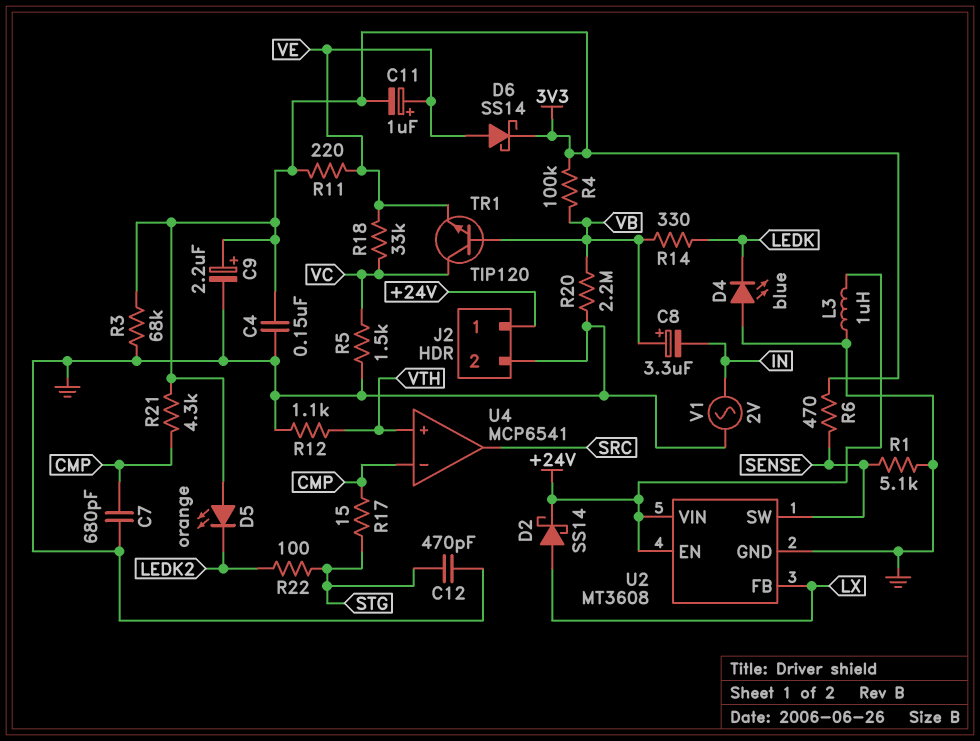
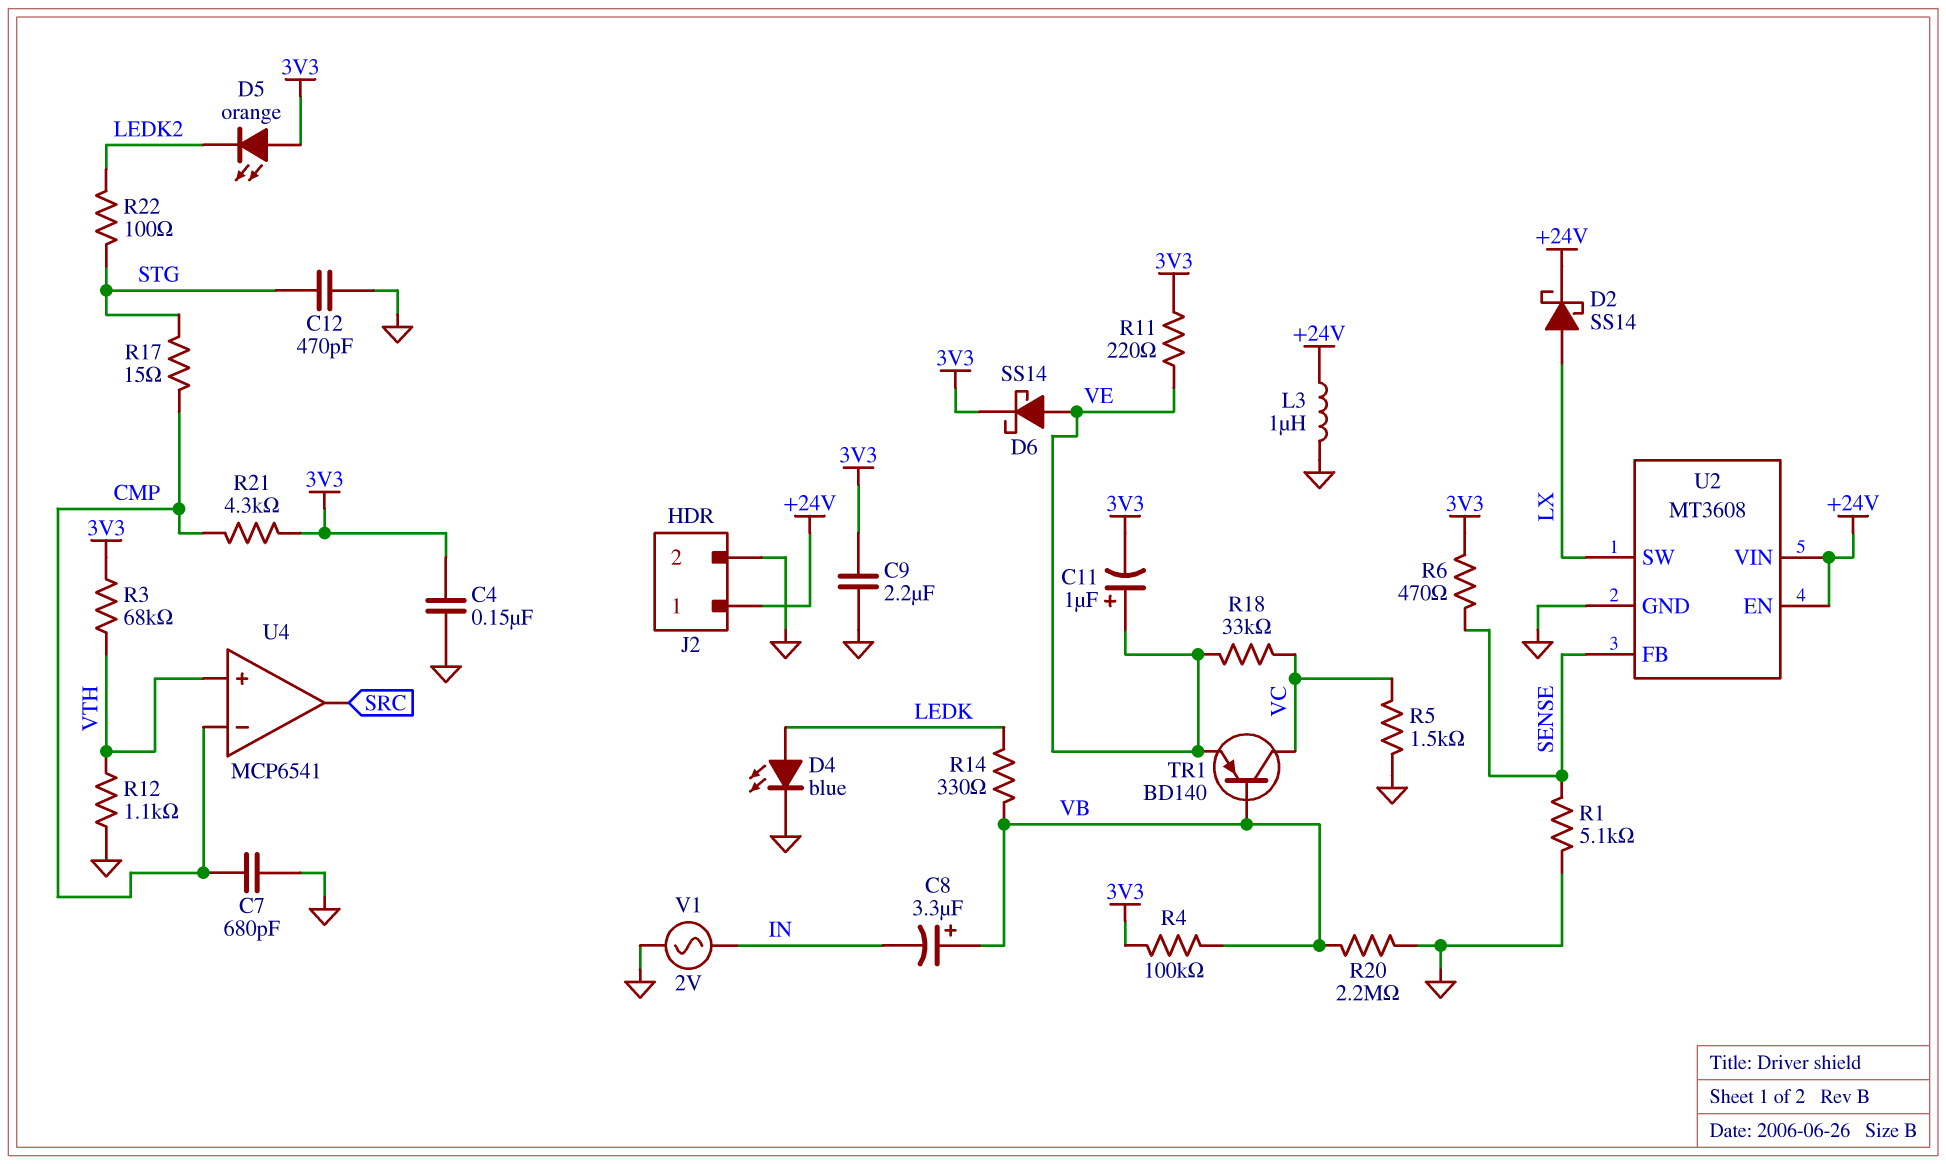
C9: 2.2uF (plus 3V3, minus GND) -> 2.2uF (3V3, GND)
D4: LED blue (A GND, K LEDK) -> LED blue (A LEDK, K GND)
R3: 68k (3V3, GND) -> 68k (3V3, VTH)
TR1: NPN TIP120 (B VB, C VC, E VE) -> PNP BD140 (B VB, C VC, E VE)
U2 pin FB: LX -> SENSE
U2 pin SW: SENSE -> LX

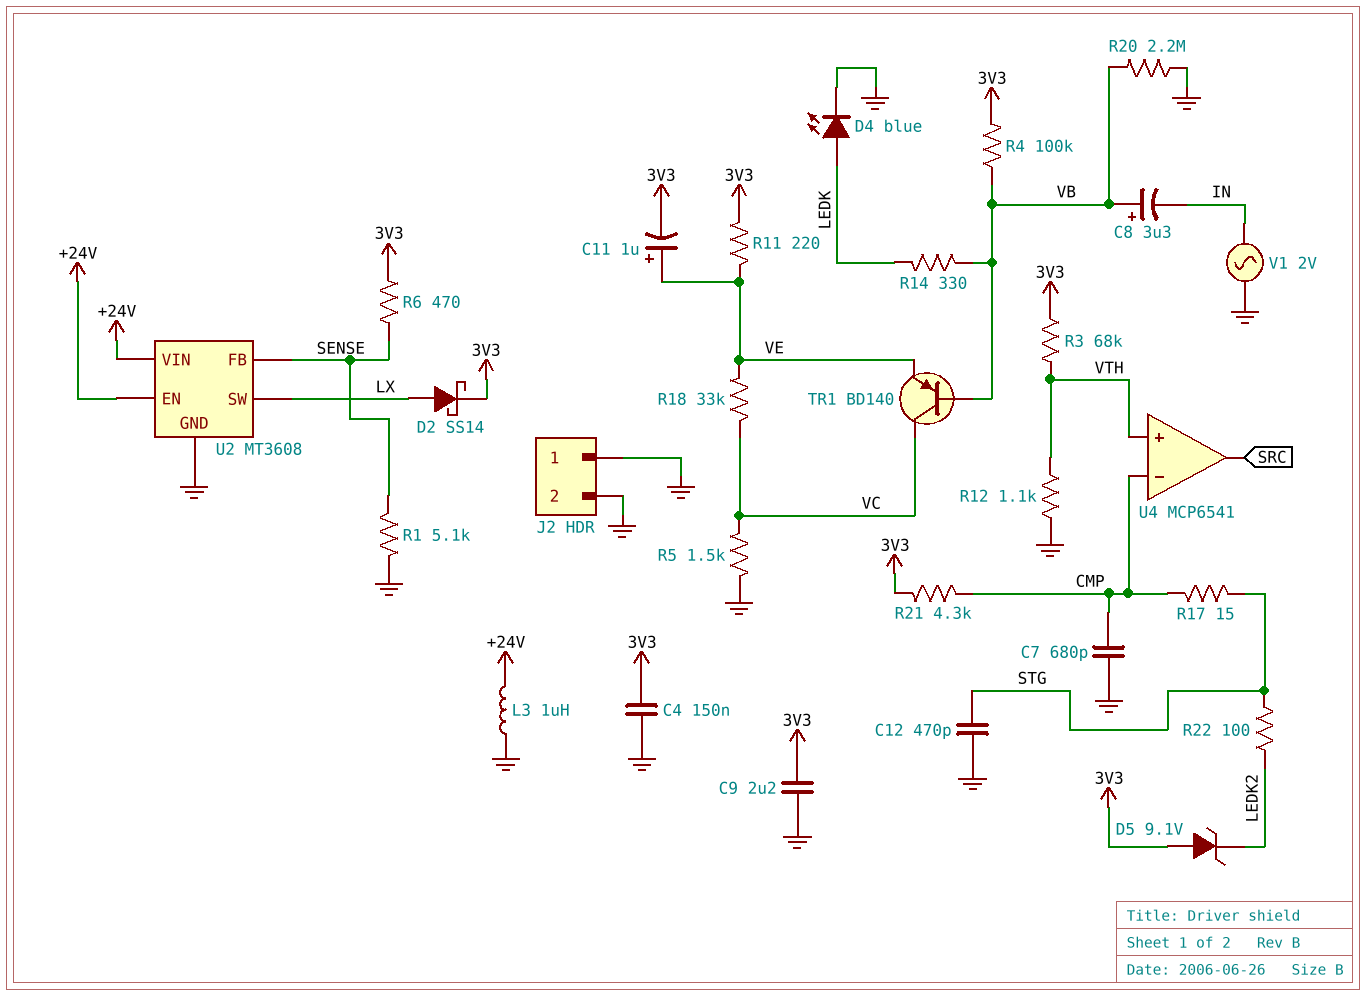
D2: schottky SS14 (A LX, K +24V) -> schottky SS14 (A LX, K 3V3)
D5: LED orange (A 3V3, K LEDK2) -> zener 9.1V (A 3V3, K LEDK2)
D6: schottky SS14 (A VE, K 3V3) -> none
J2 pin 1: +24V -> GND

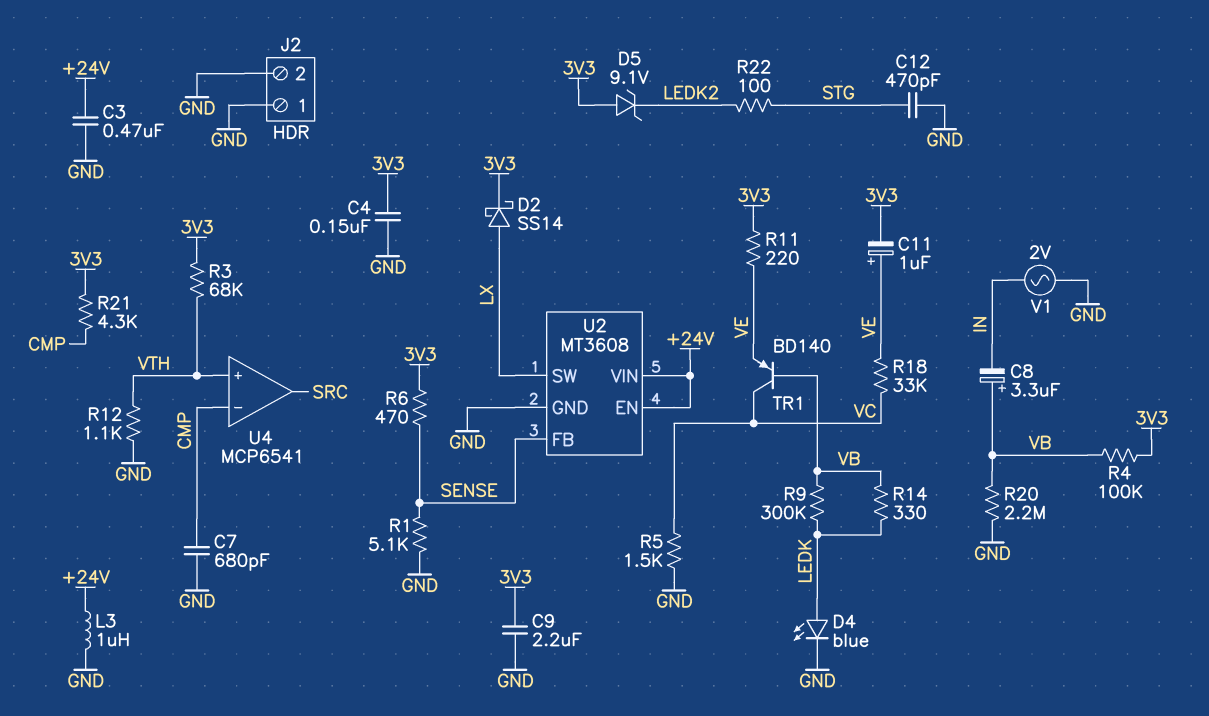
C3: none -> 470nF (+24V, GND)
R9: none -> 300k (LEDK, VB)
R17: 15 (CMP, STG) -> none

